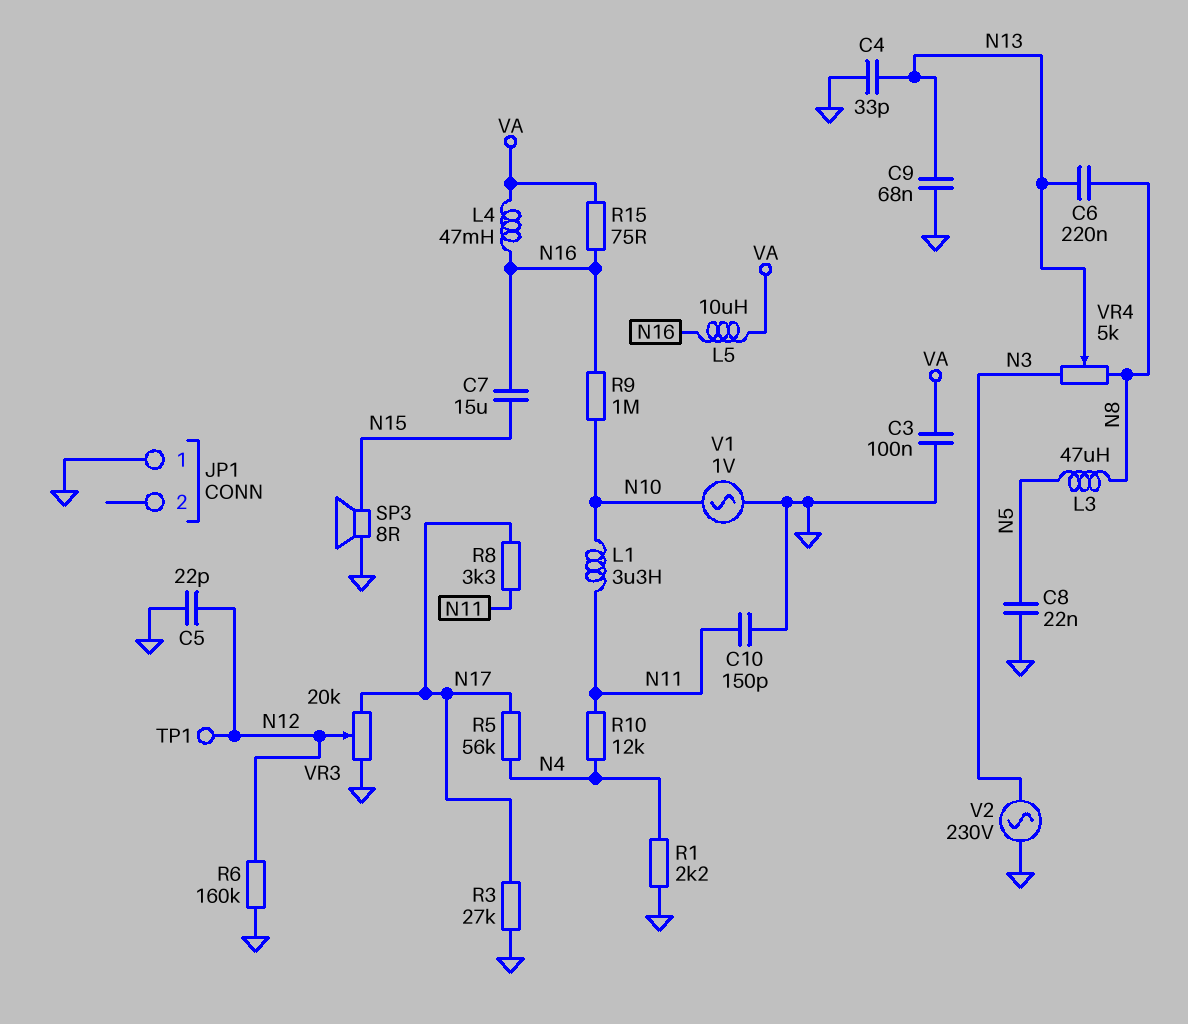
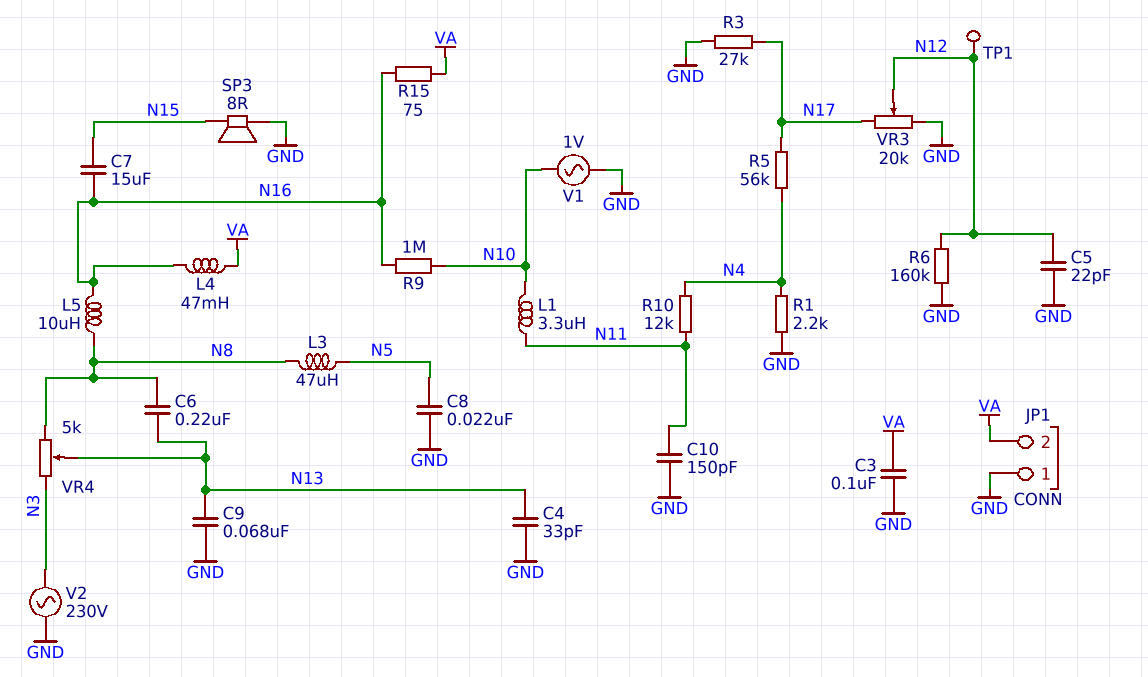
JP1 pin 2: none -> VA
L5: 10uH (N16, VA) -> 10uH (N8, N16)
R8: 3.3k (N11, N17) -> none

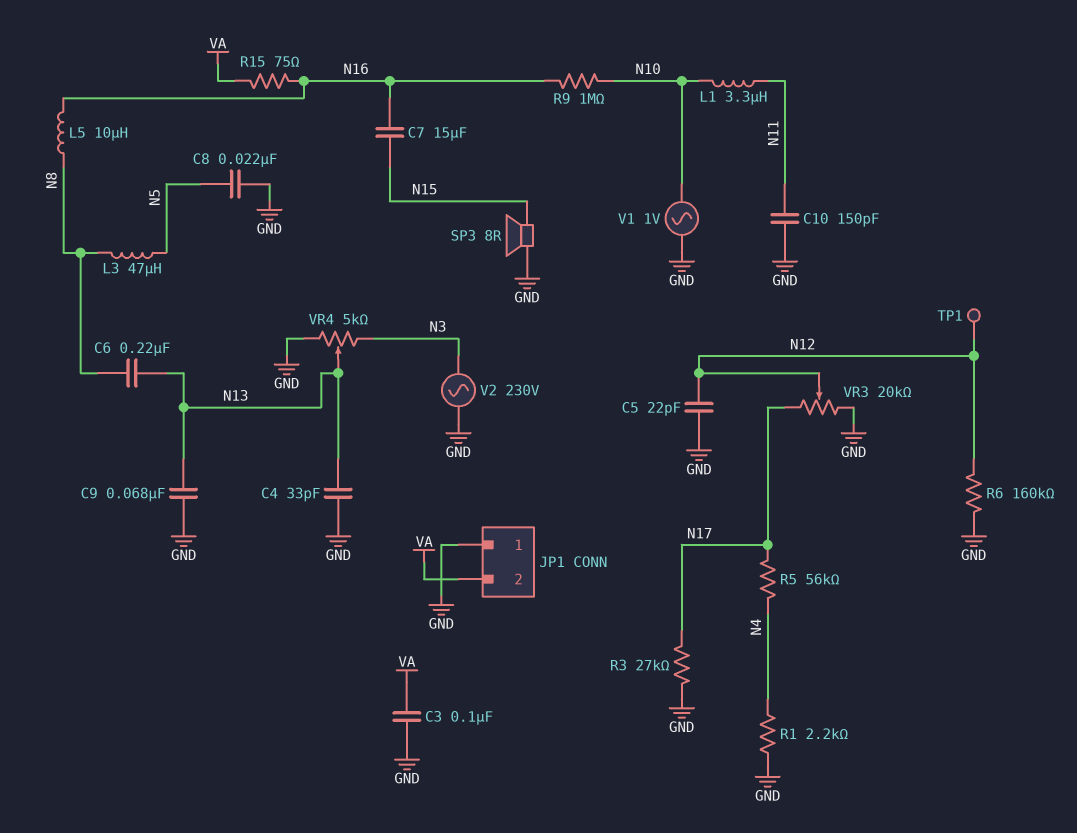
L4: 47mH (N16, VA) -> none
R10: 12k (N4, N11) -> none
VR4: 5k (N3, N8, wiper N13) -> 5k (GND, N3, wiper N13)

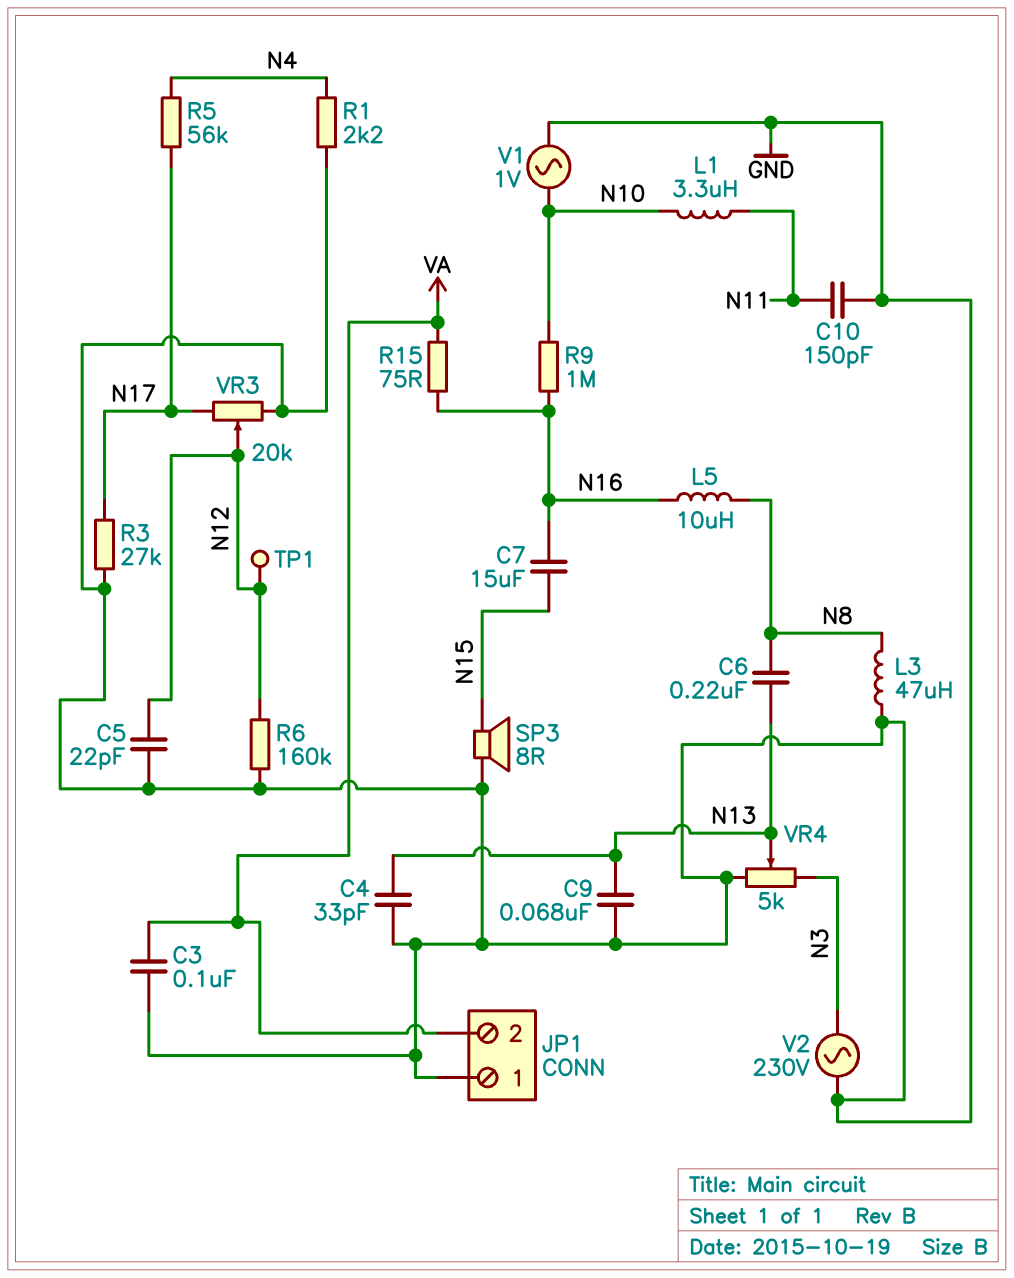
C8: 22nF (GND, N5) -> none
L3: 47uH (N5, N8) -> 47uH (GND, N8)

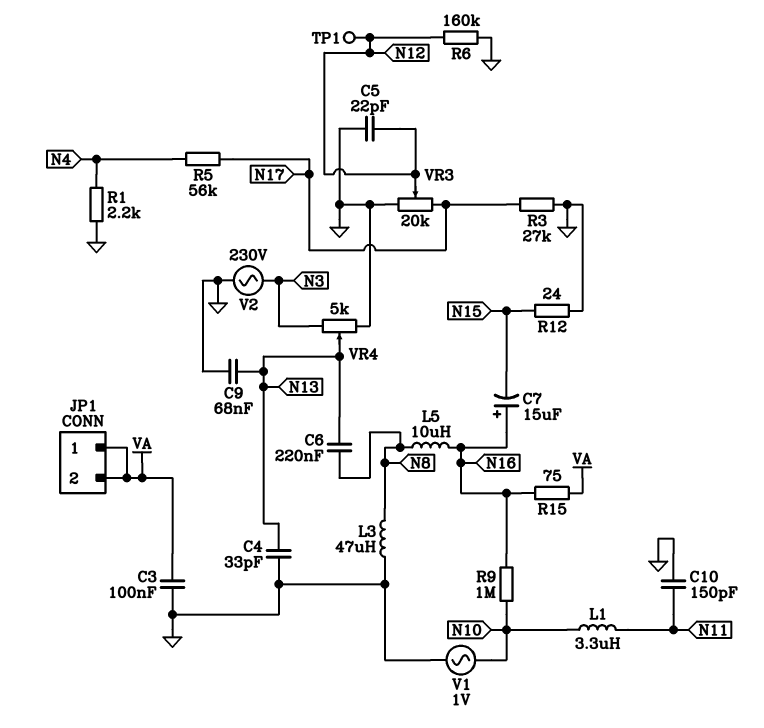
C7: 15uF (N15, N16) -> 15uF (plus N16, minus N15)
JP1 pin 1: GND -> VA
R12: none -> 24 (GND, N15)
SP3: speaker 8R (GND, N15) -> none

